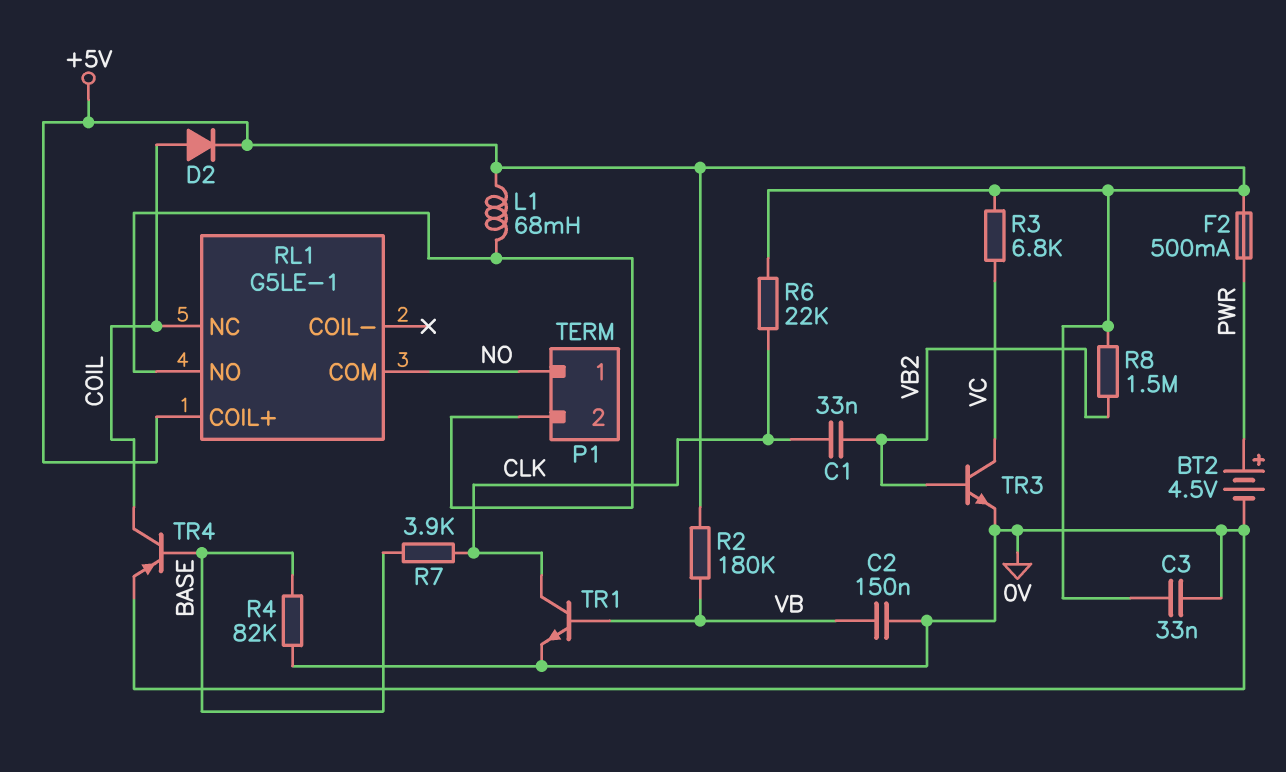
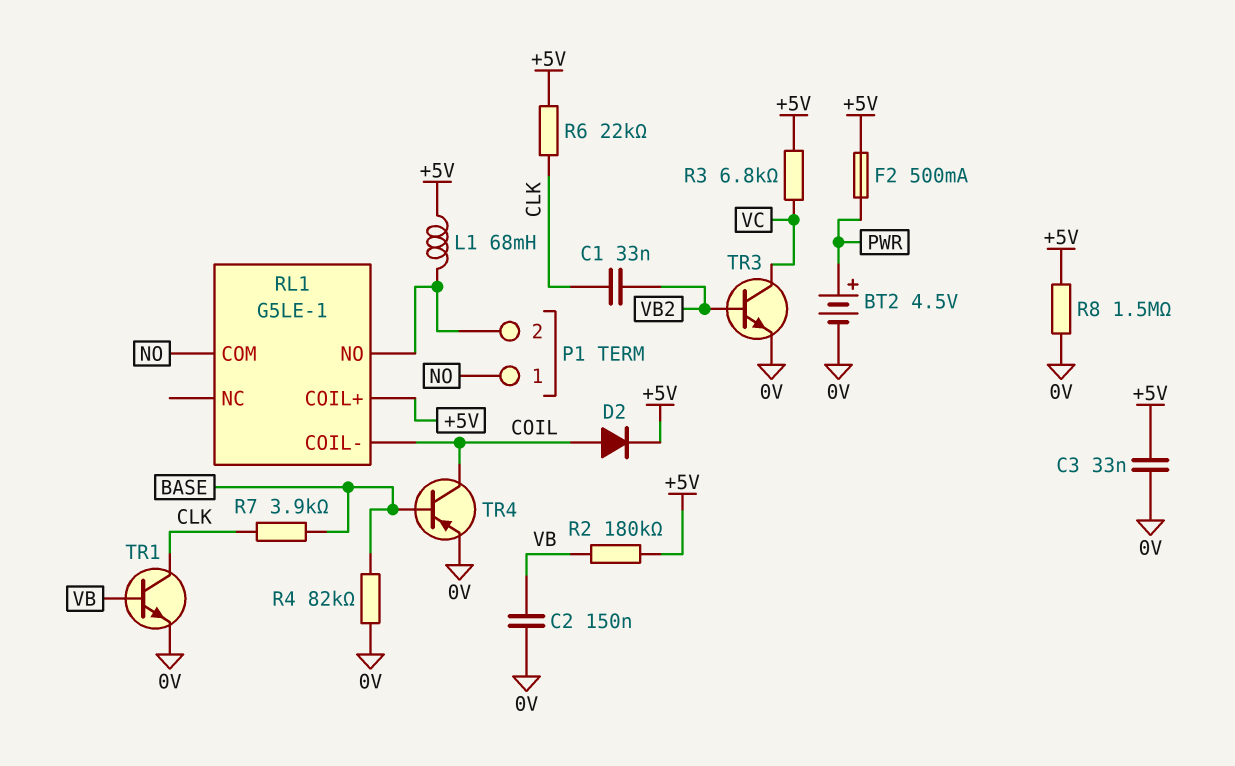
R8: 1.5M (+5V, VB2) -> 1.5M (+5V, 0V)
RL1 pin COIL-: none -> COIL
RL1 pin NC: COIL -> none

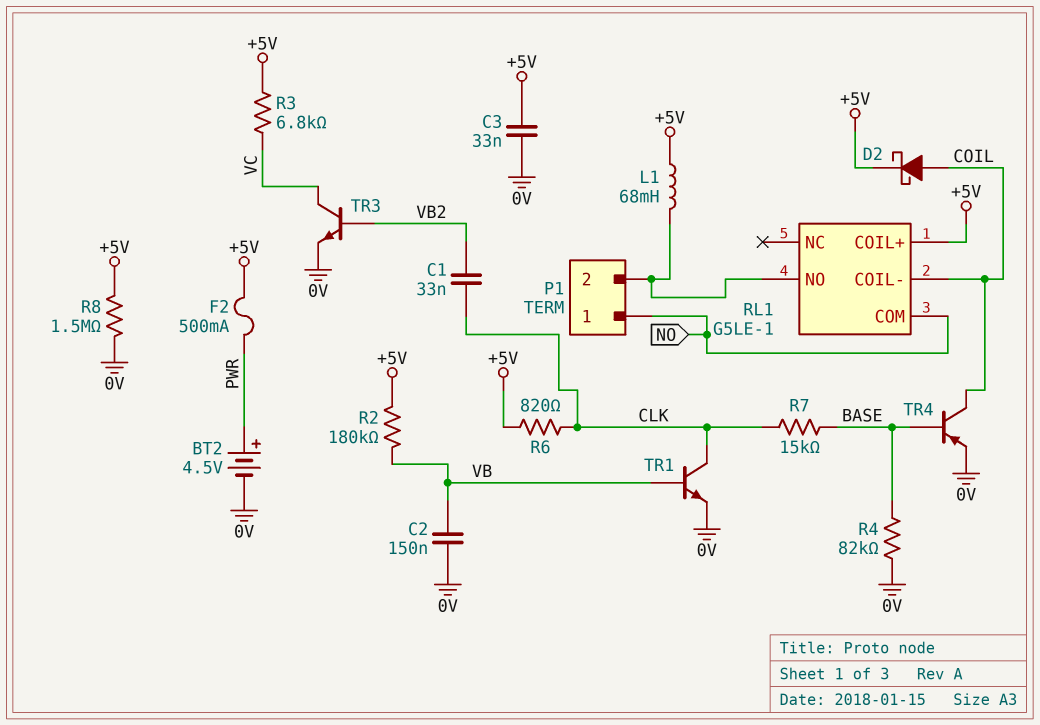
D2: diode (A COIL, K +5V) -> schottky (A COIL, K +5V)
R6: 22k (+5V, CLK) -> 820 (+5V, CLK)
R7: 3.9k (BASE, CLK) -> 15k (BASE, CLK)

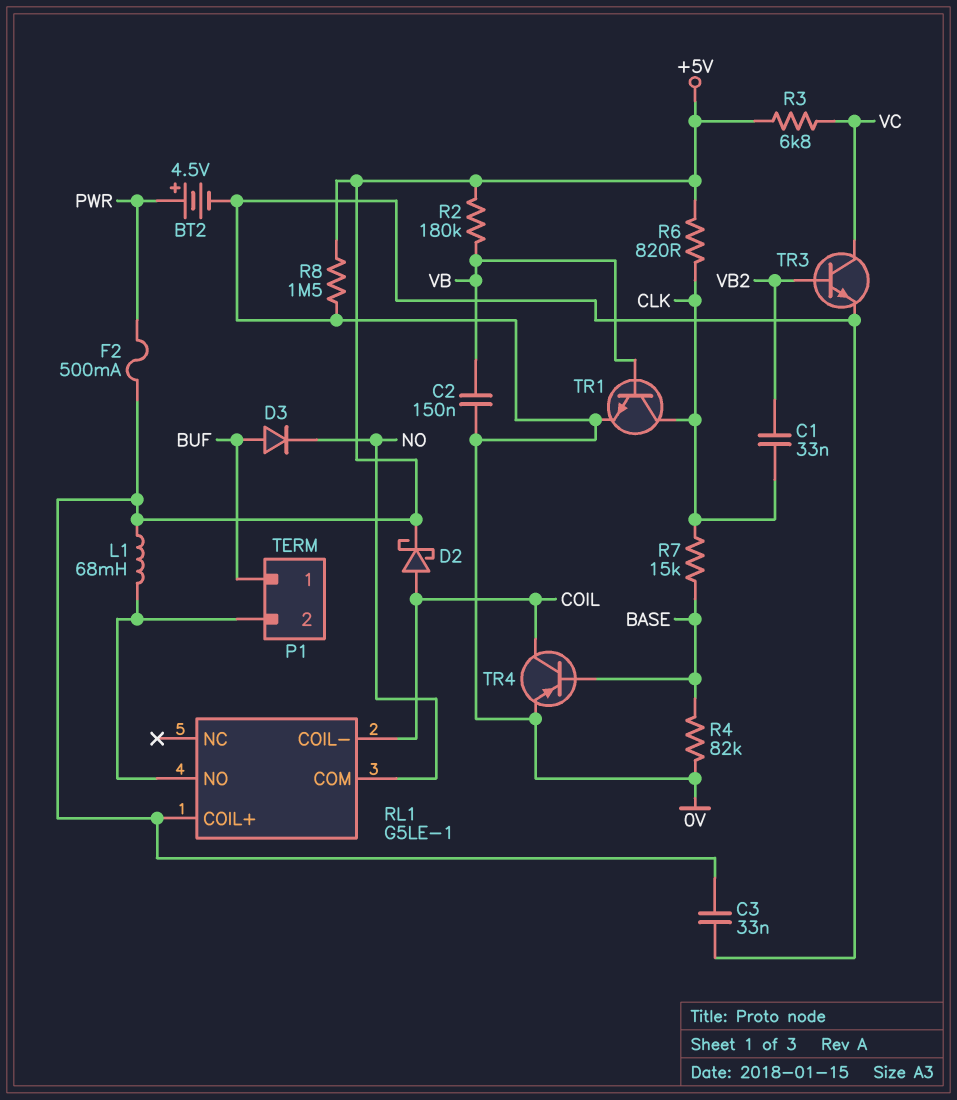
D3: none -> diode (A BUF, K NO)
P1 pin 1: NO -> BUF

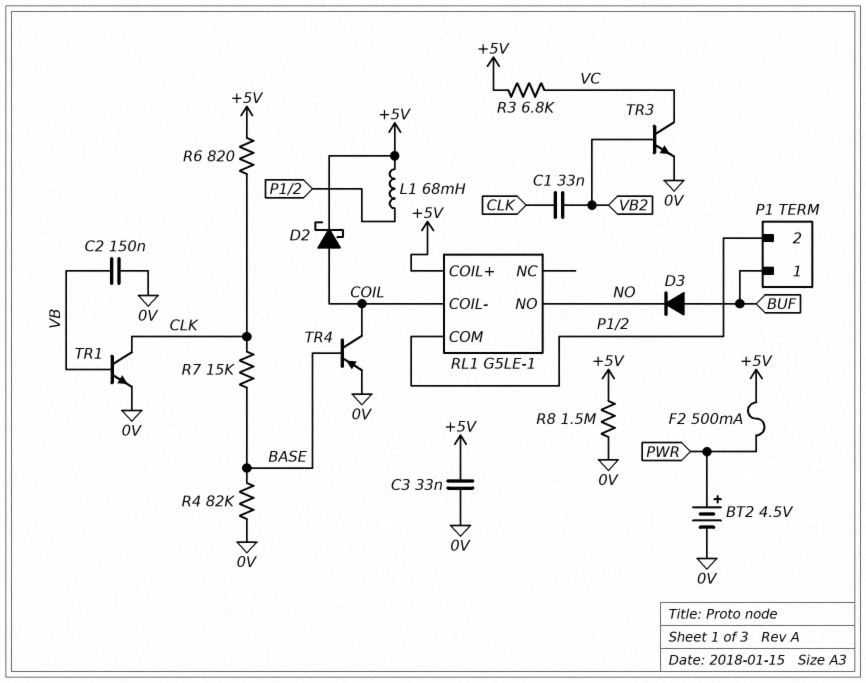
R2: 180k (+5V, VB) -> none
RL1 pin COM: NO -> P1/2
RL1 pin NO: P1/2 -> NO

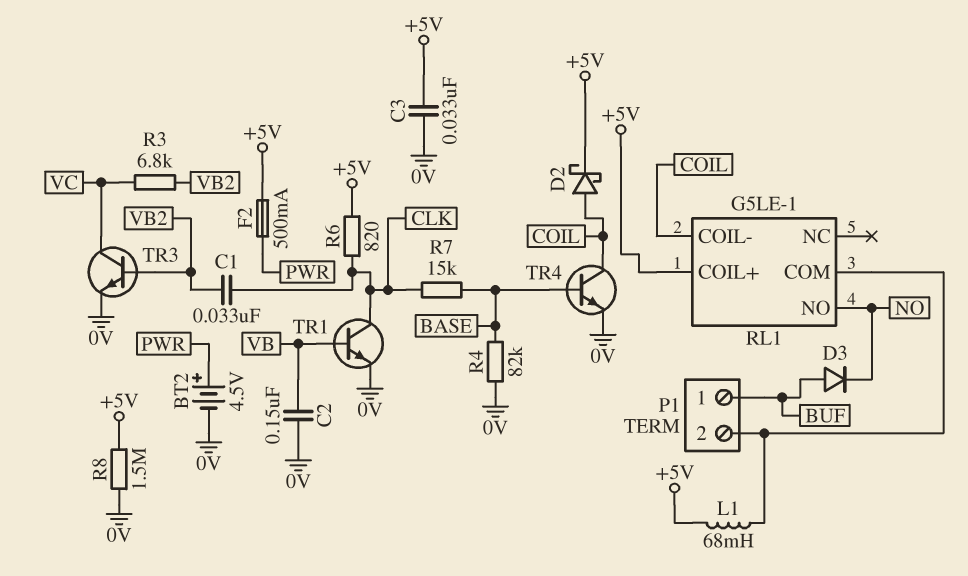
R3: 6.8k (+5V, VC) -> 6.8k (VB2, VC)
TR4: PNP (B BASE, C COIL, E 0V) -> NPN (B BASE, C COIL, E 0V)

